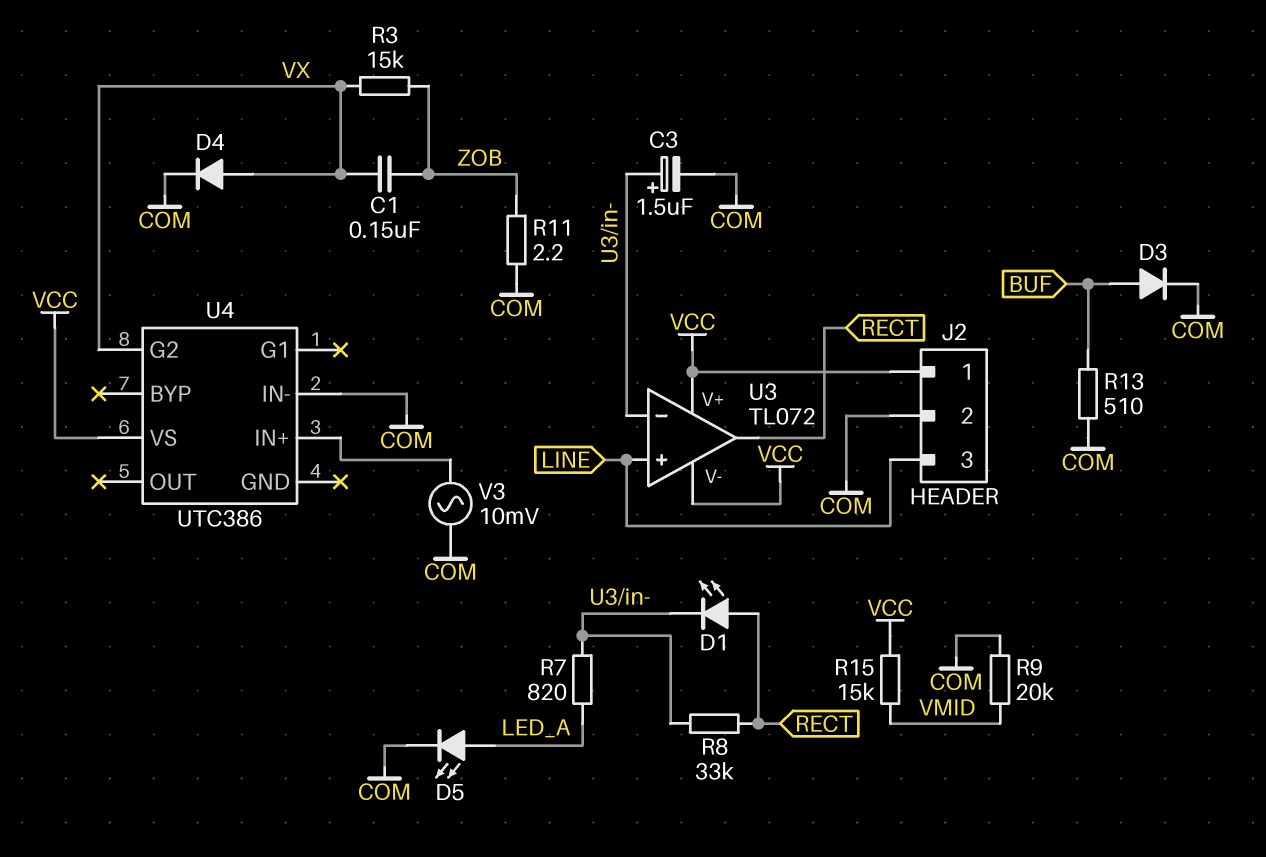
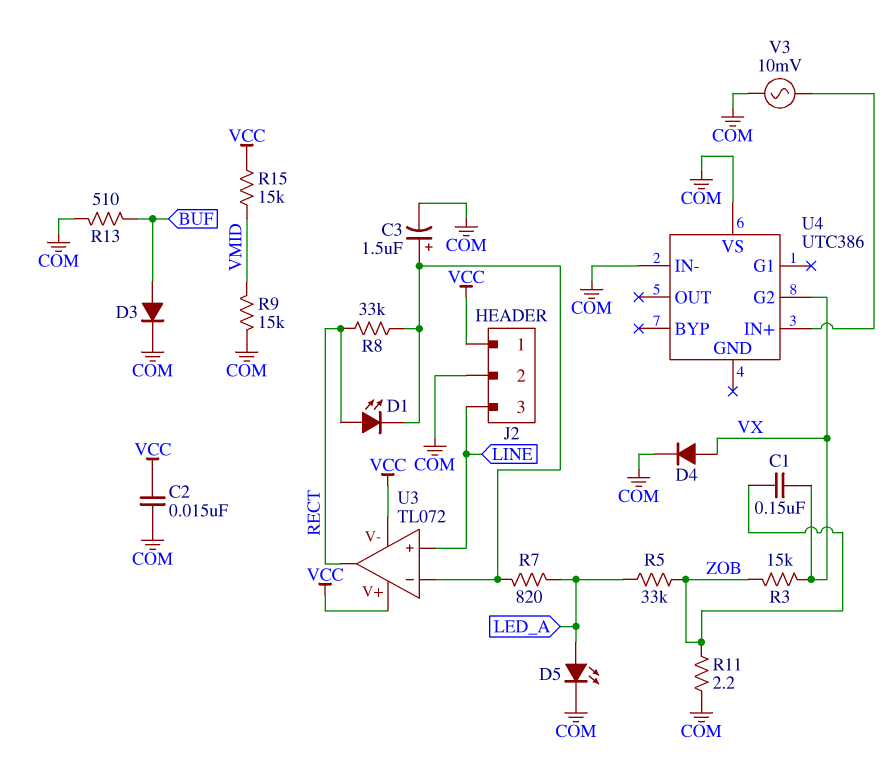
C2: none -> 15nF (COM, VCC)
R5: none -> 33k (LED_A, ZOB)
R9: 20k (COM, VMID) -> 15k (COM, VMID)
U4 pin VS: VCC -> COM

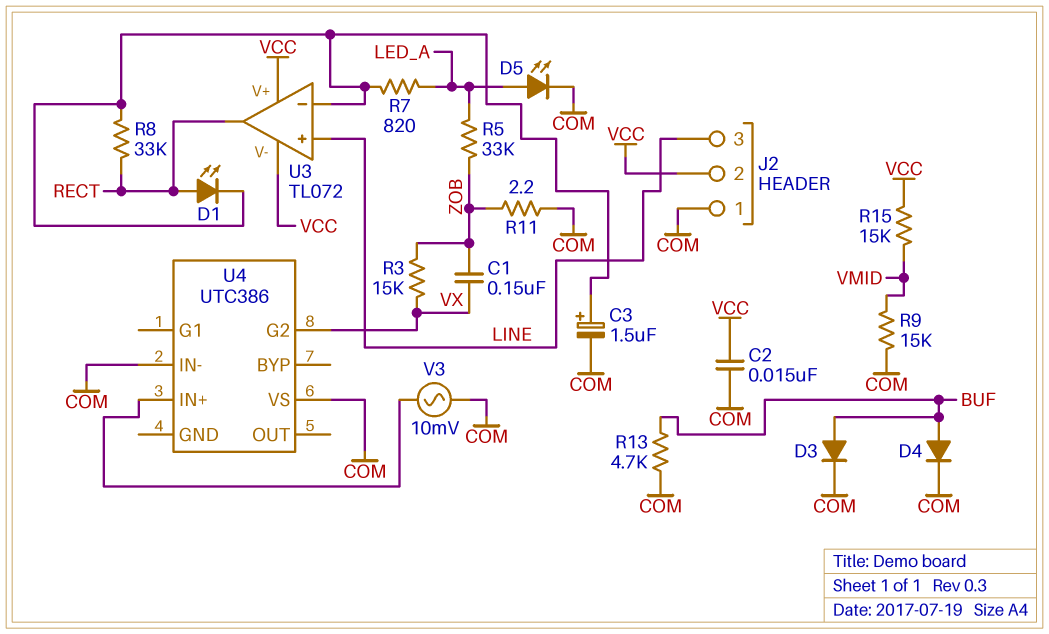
D4: diode (A VX, K COM) -> diode (A BUF, K COM)
J2 pin 1: VCC -> COM
J2 pin 2: COM -> VCC
R13: 510 (BUF, COM) -> 4.7k (BUF, COM)

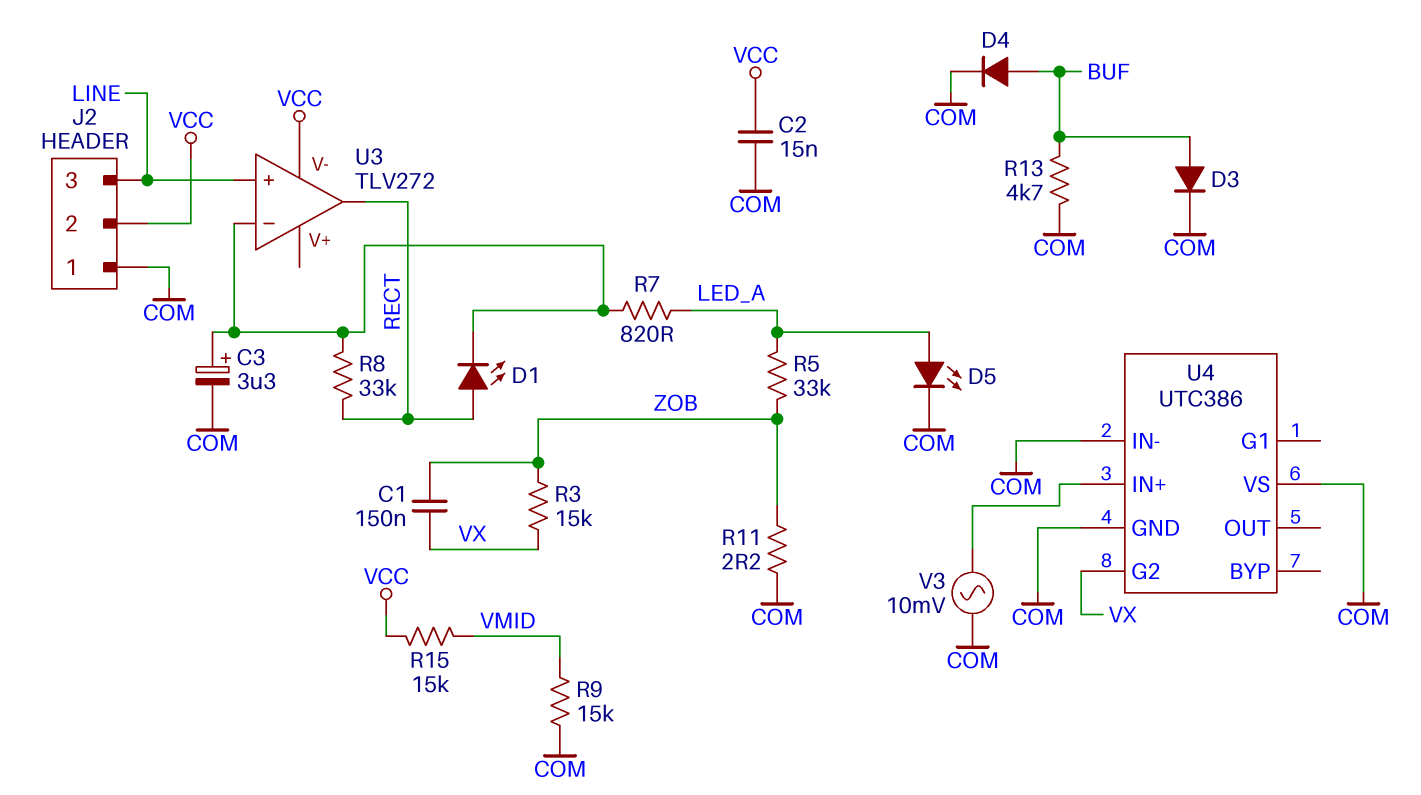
C3: 1.5uF (plus U3/in-, minus COM) -> 3.3uF (plus U3/in-, minus COM)
U3: TL072 -> TLV272
U3 pin V+: VCC -> none
U4 pin GND: none -> COM

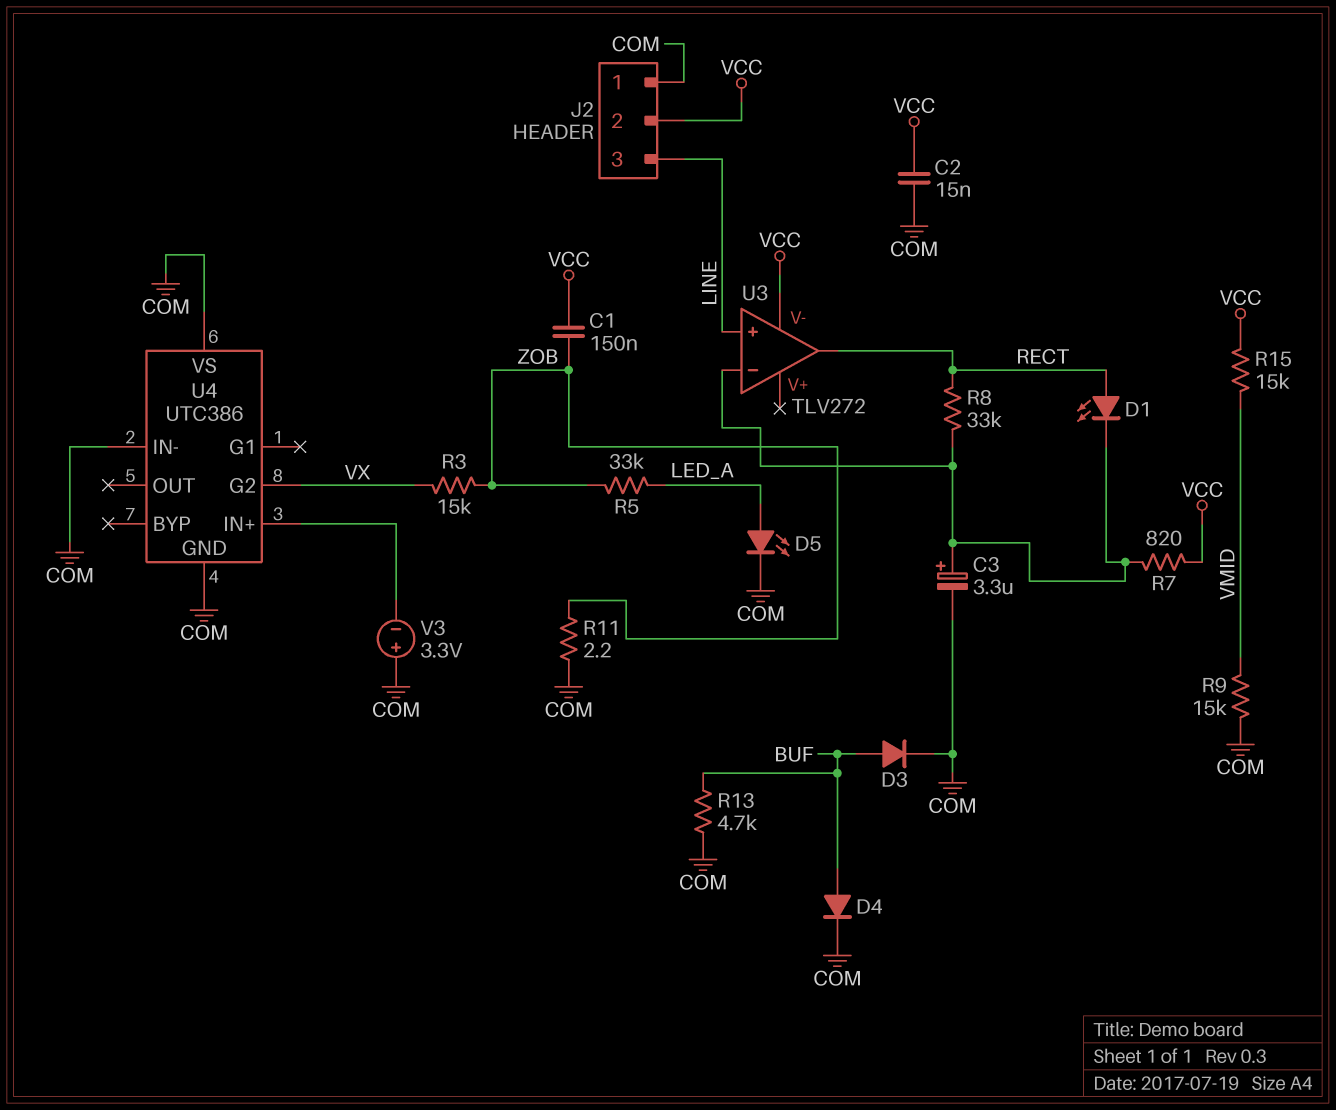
C1: 150nF (VX, ZOB) -> 150nF (VCC, ZOB)
R7: 820 (LED_A, U3/in-) -> 820 (U3/in-, VCC)
V3: AC 10mV (COM, U4/IN+) -> 3.3V (plus COM, minus U4/IN+)

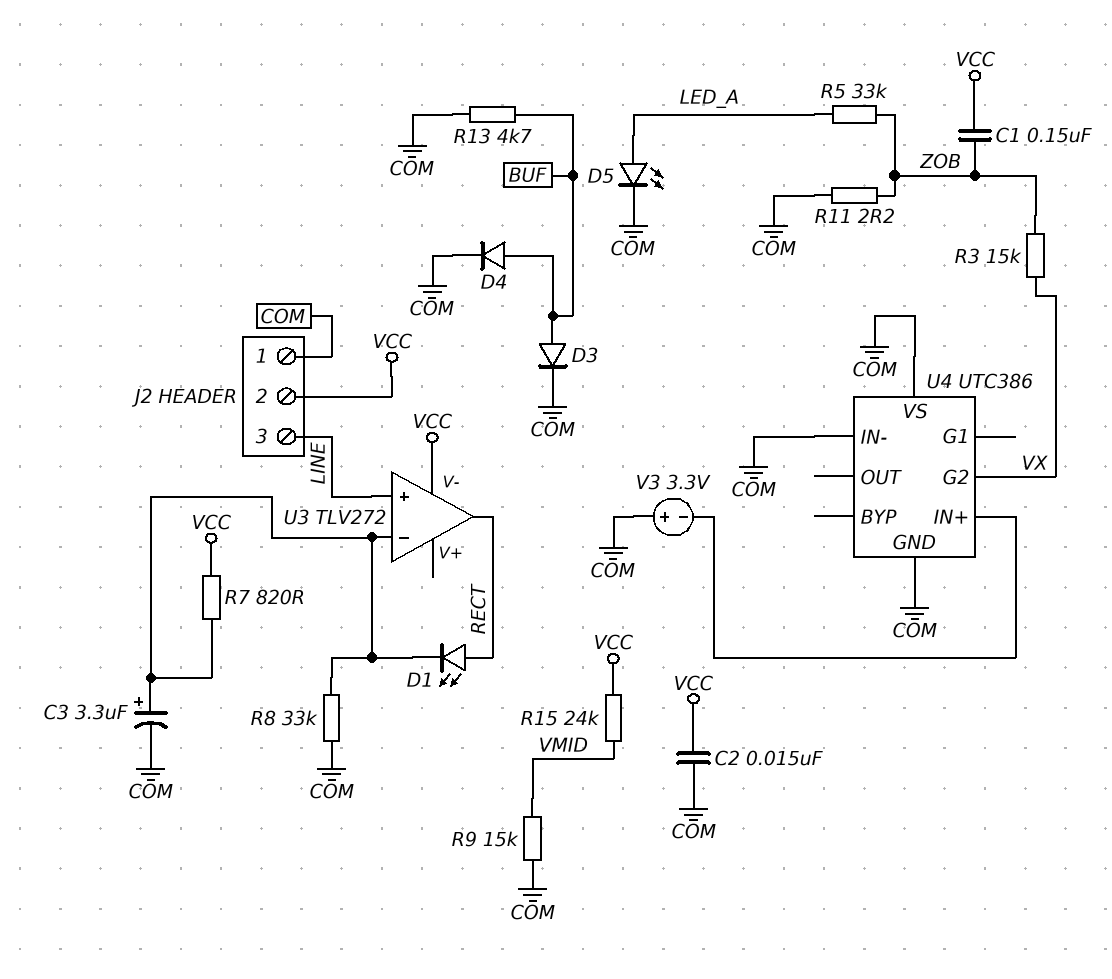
R8: 33k (RECT, U3/in-) -> 33k (COM, U3/in-)
R15: 15k (VCC, VMID) -> 24k (VCC, VMID)

